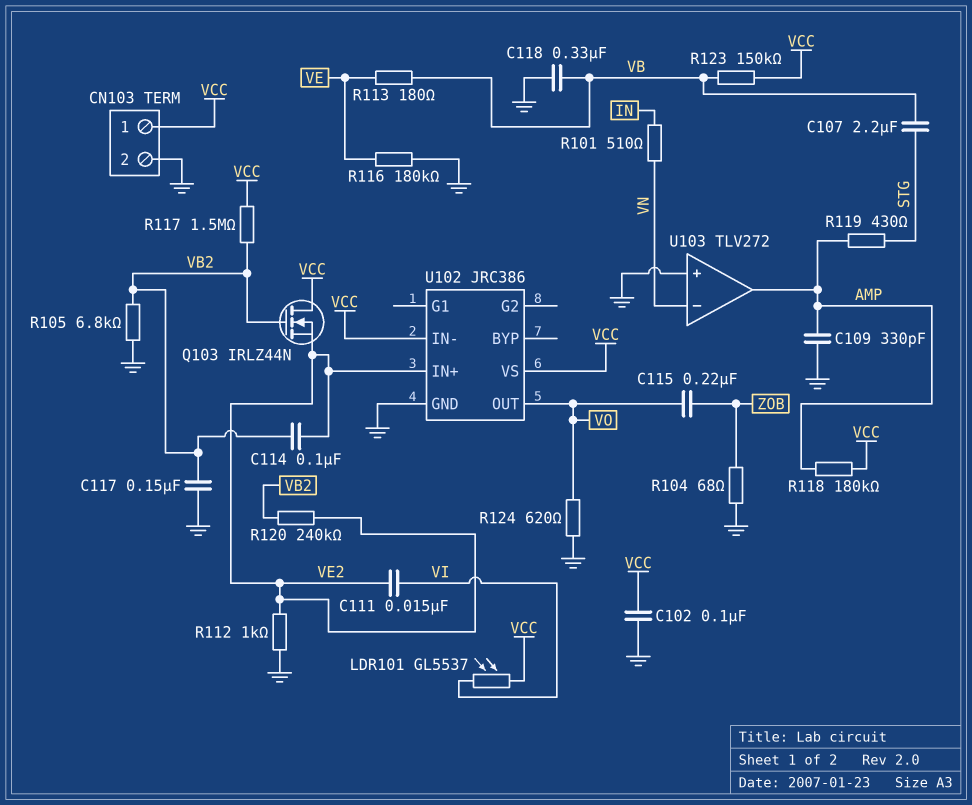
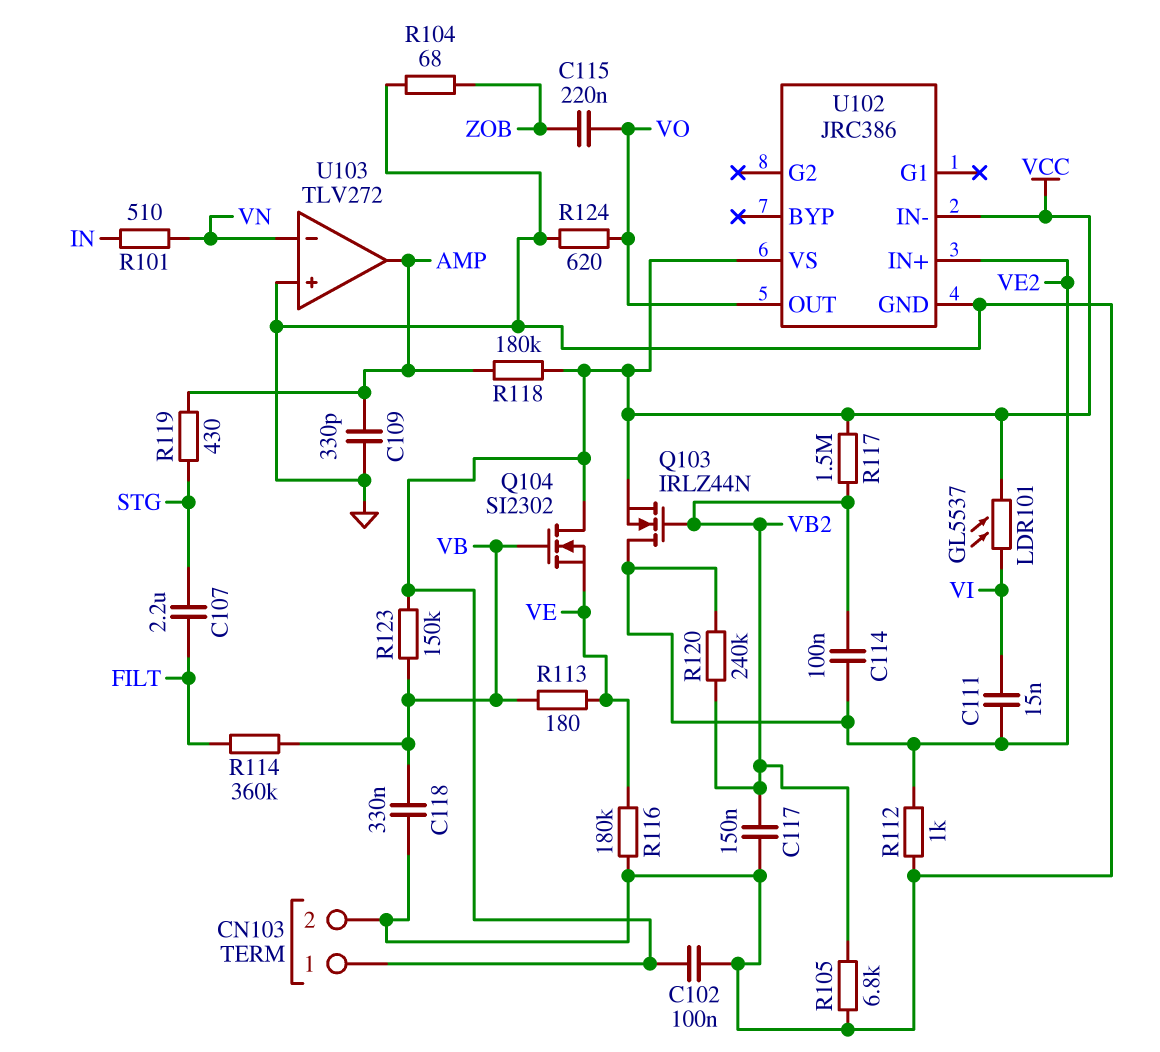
C107: 2.2uF (STG, VB) -> 2.2uF (FILT, STG)
Q103: NMOS IRLZ44N (G VB2, D VCC, S VE2) -> NMOS IRLZ44N (G VB2, D VE2, S VCC)
Q104: none -> NMOS SI2302 (G VB, D VCC, S VE)
R114: none -> 360k (FILT, VB)

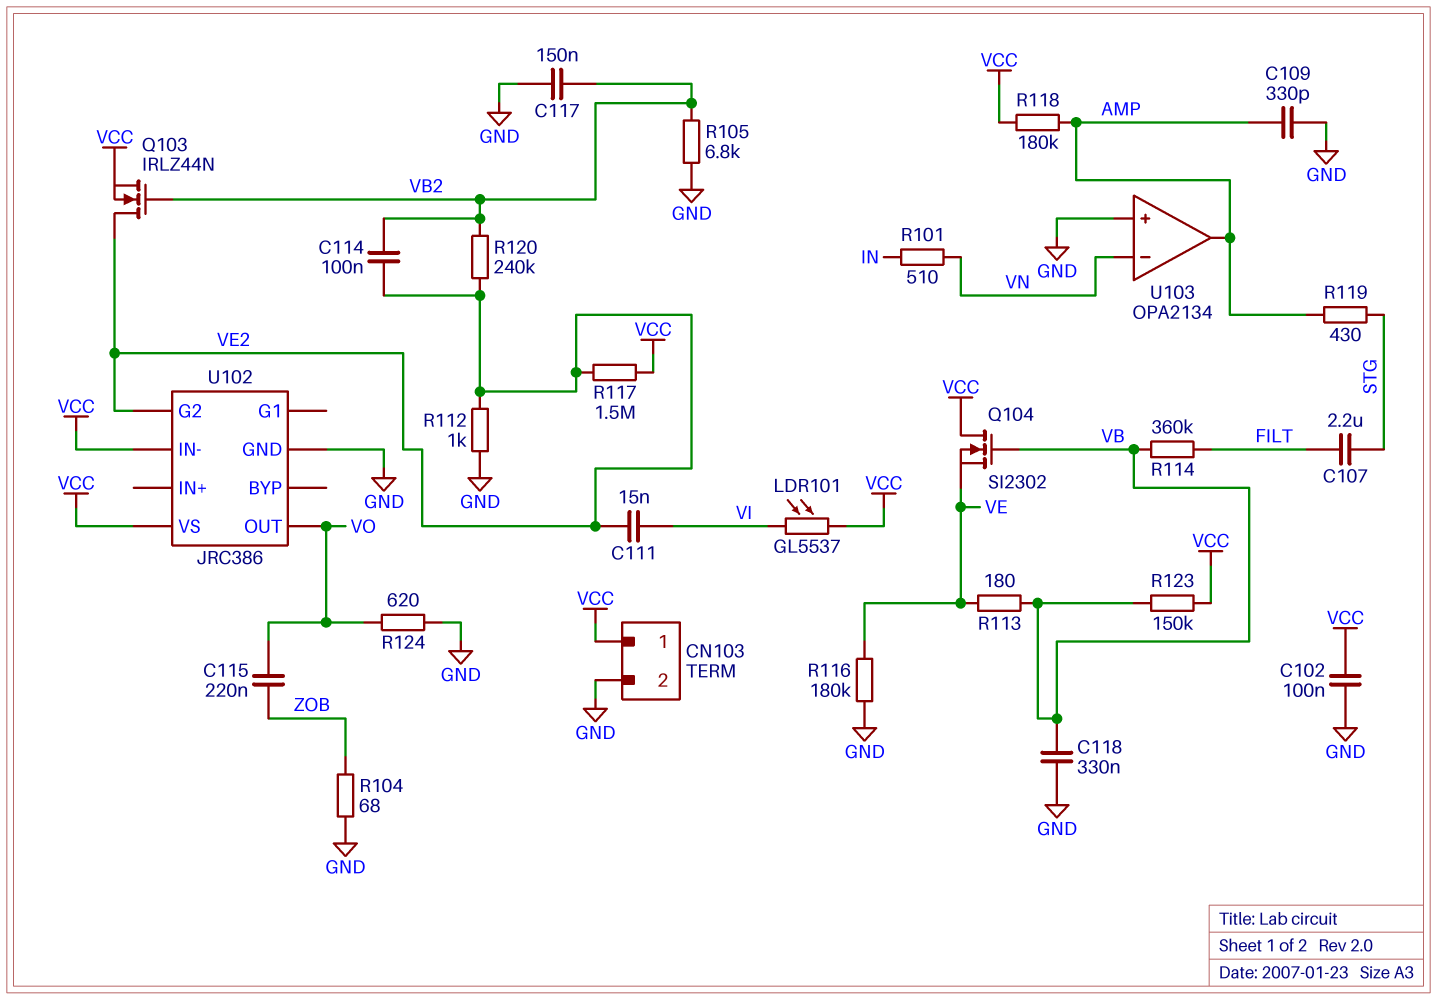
R117: 1.5M (VB2, VCC) -> 1.5M (VCC, VE2)
U102 pin G2: none -> VE2
U102 pin IN+: VE2 -> none
U103: TLV272 -> OPA2134

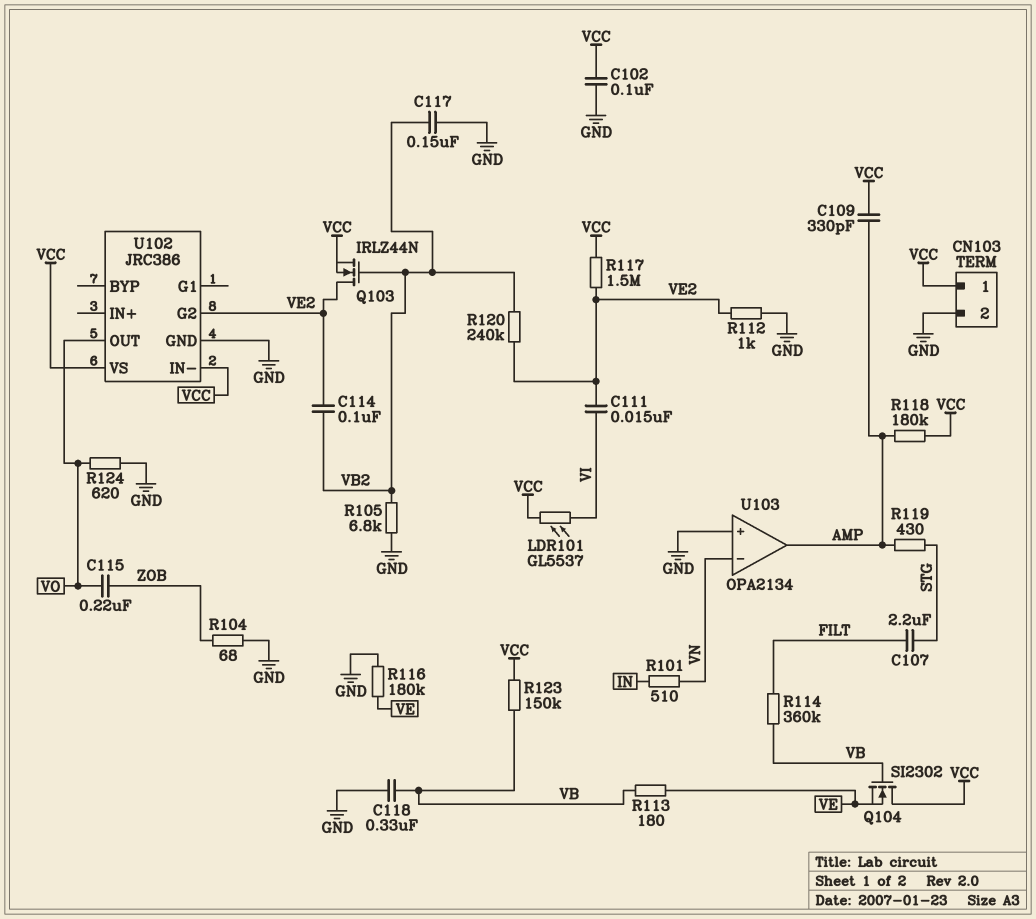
C109: 330pF (AMP, GND) -> 330pF (AMP, VCC)

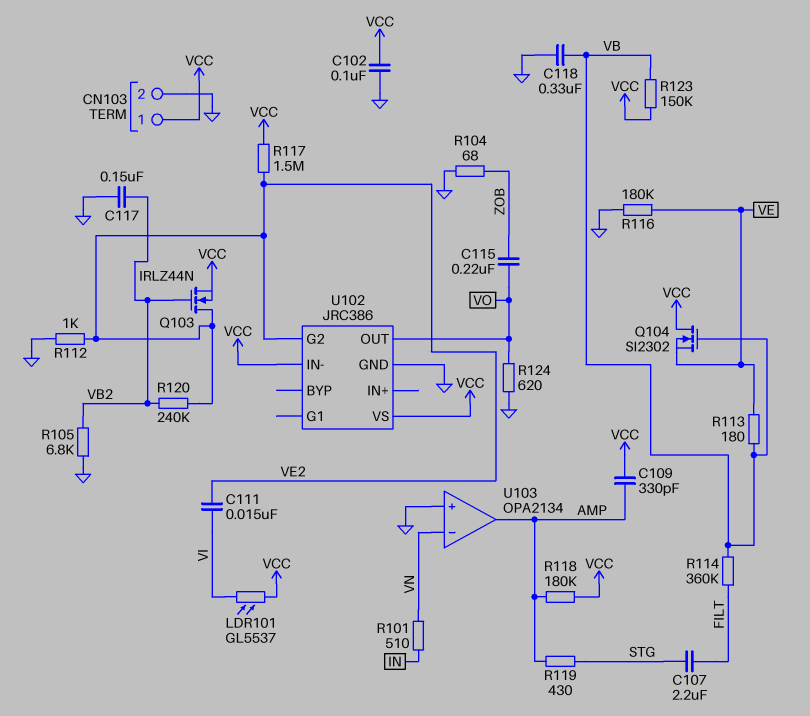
C114: 100nF (VB2, VE2) -> none

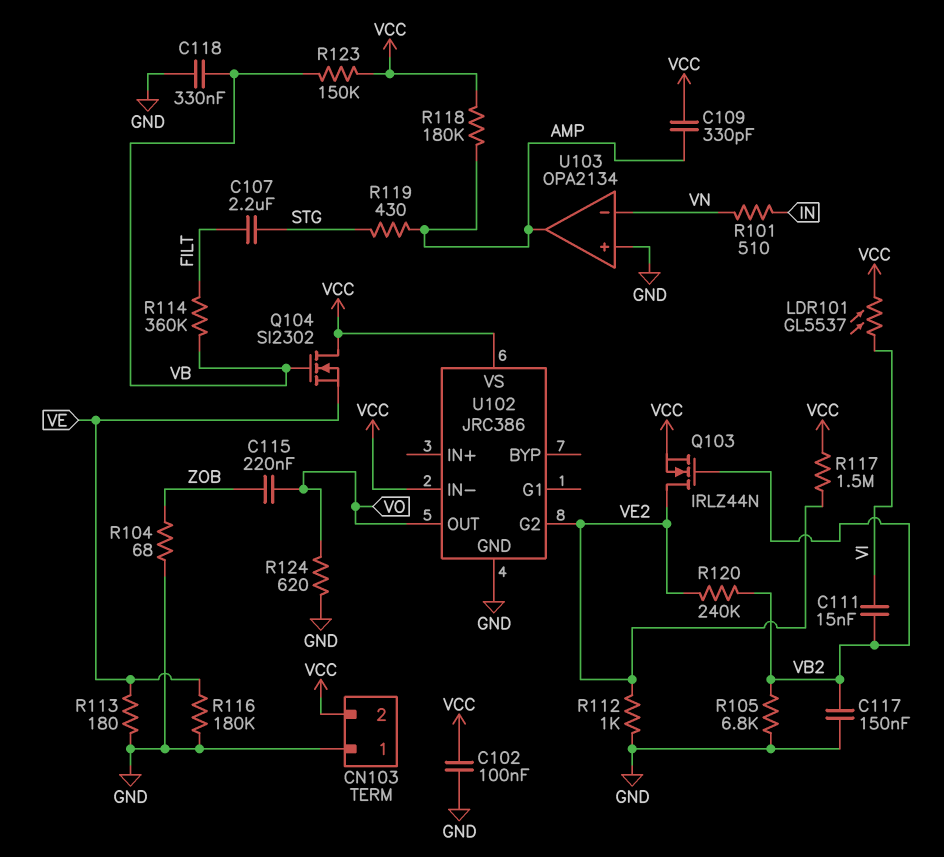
C111: 15nF (VE2, VI) -> 15nF (VB2, VI)
CN103 pin 1: VCC -> GND
CN103 pin 2: GND -> VCC
R113: 180 (VB, VE) -> 180 (GND, VE)

